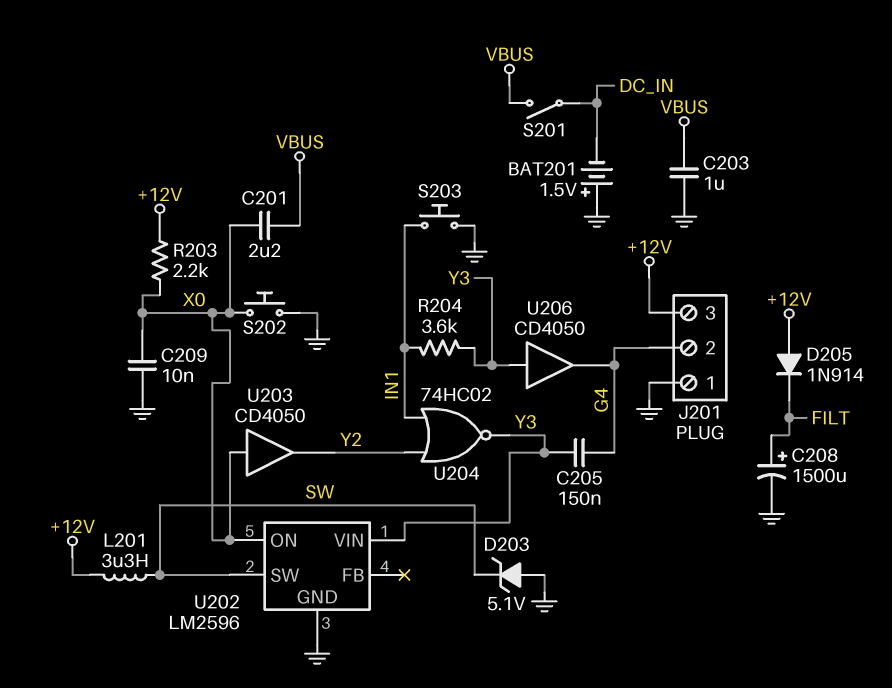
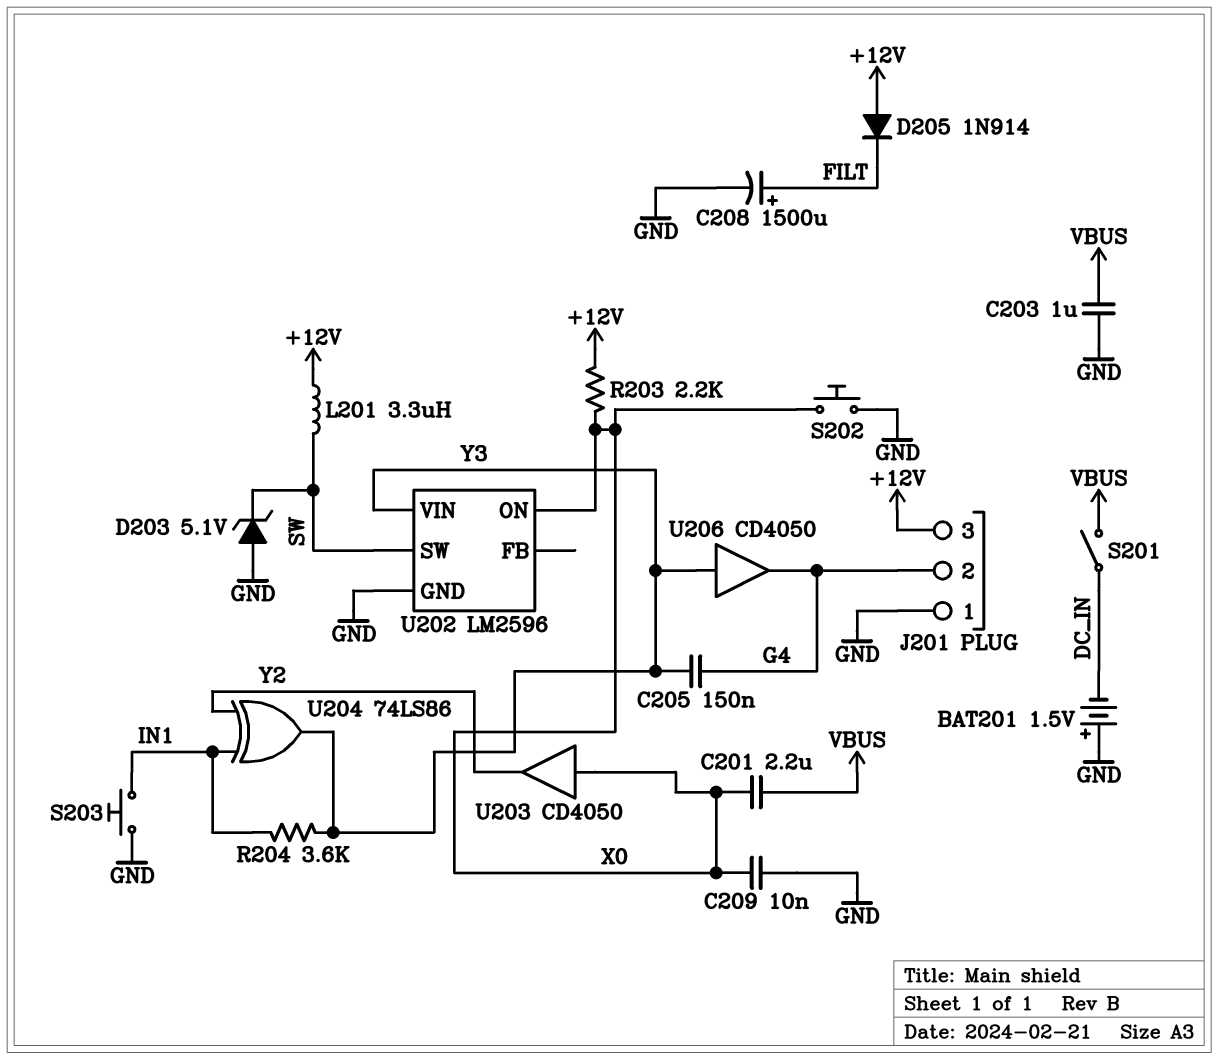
U204: NOR 74HC02 (in IN1, in Y2, out Y3) -> XOR 74LS86 (in IN1, in Y2, out Y3)

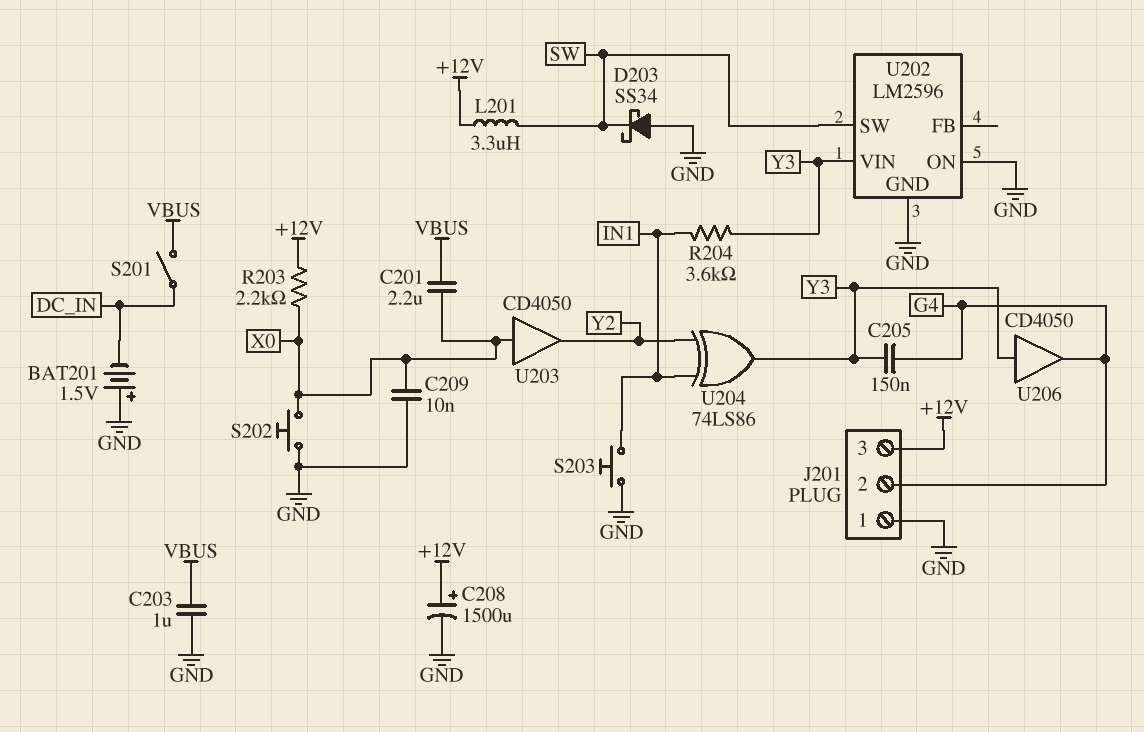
C208: 1500uF (plus FILT, minus GND) -> 1500uF (plus +12V, minus GND)
D203: zener 5.1V (A GND, K SW) -> schottky SS34 (A GND, K SW)
D205: diode 1N914 (A +12V, K FILT) -> none
U202 pin ON: X0 -> GND

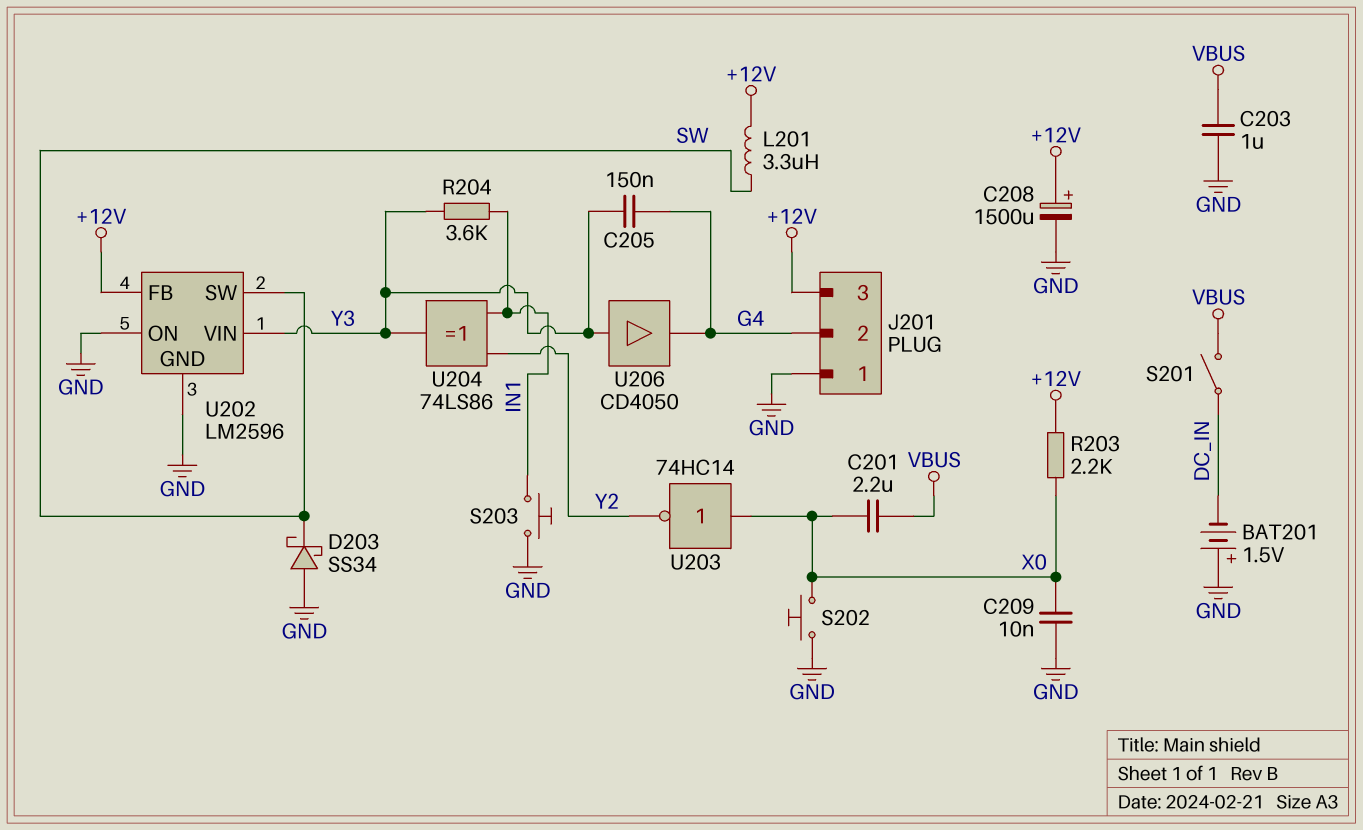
U202 pin FB: none -> +12V
U203: buffer CD4050 (in X0, out Y2) -> NOT 74HC14 (in X0, out Y2)

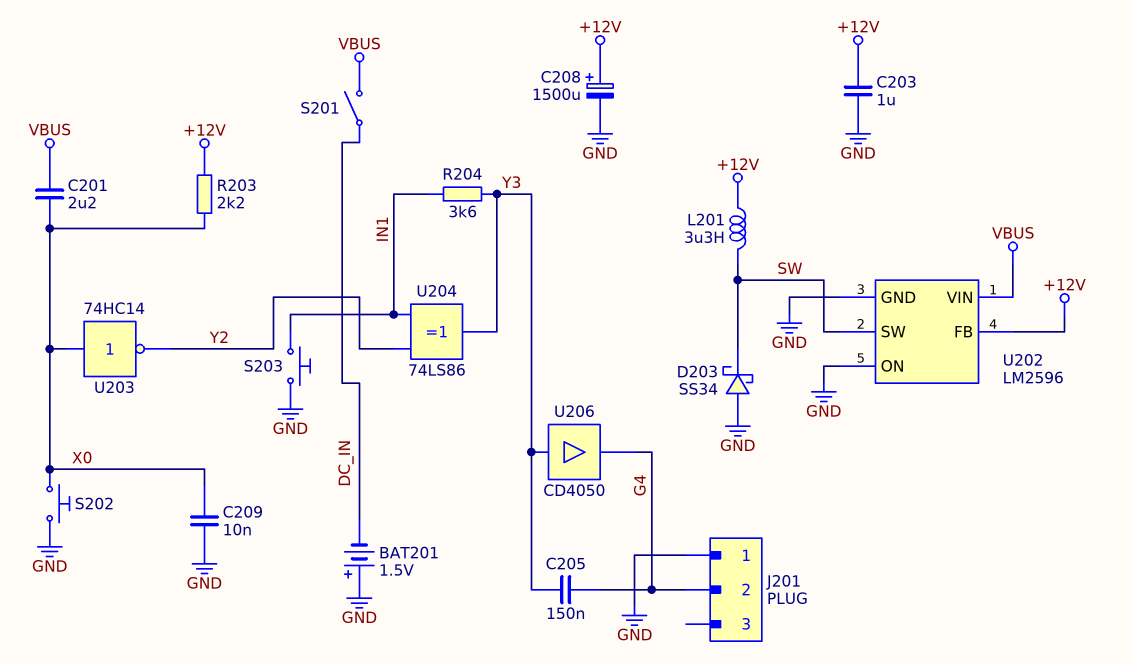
C203: 1uF (GND, VBUS) -> 1uF (+12V, GND)
J201 pin 3: +12V -> none
U202 pin VIN: Y3 -> VBUS

